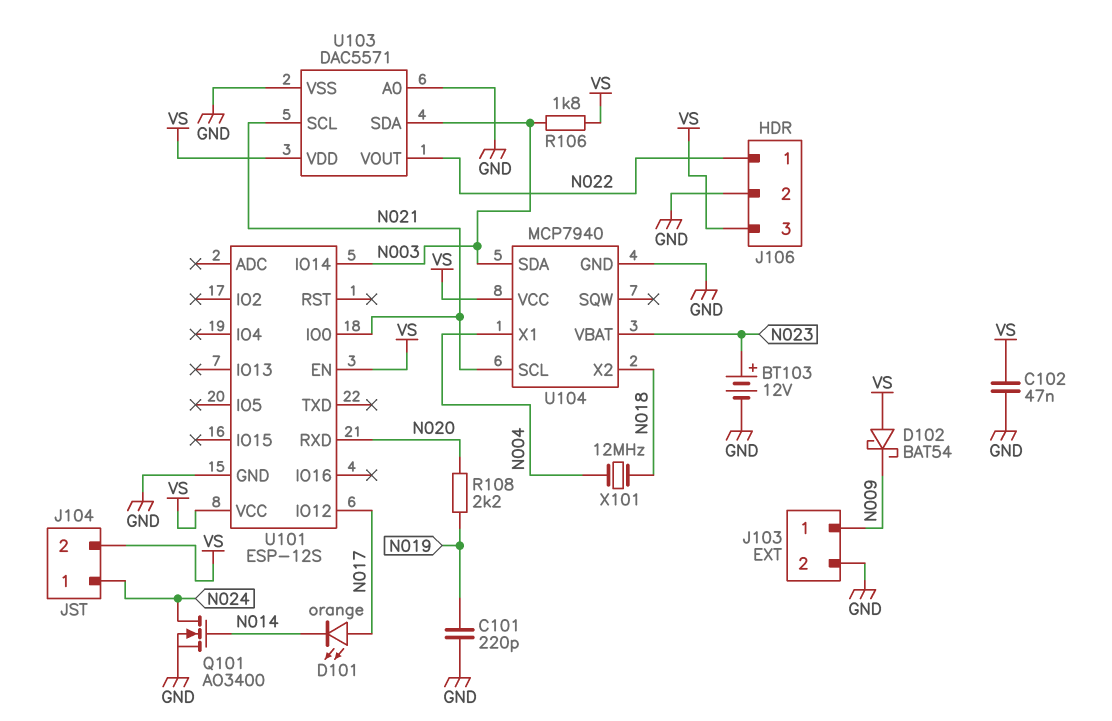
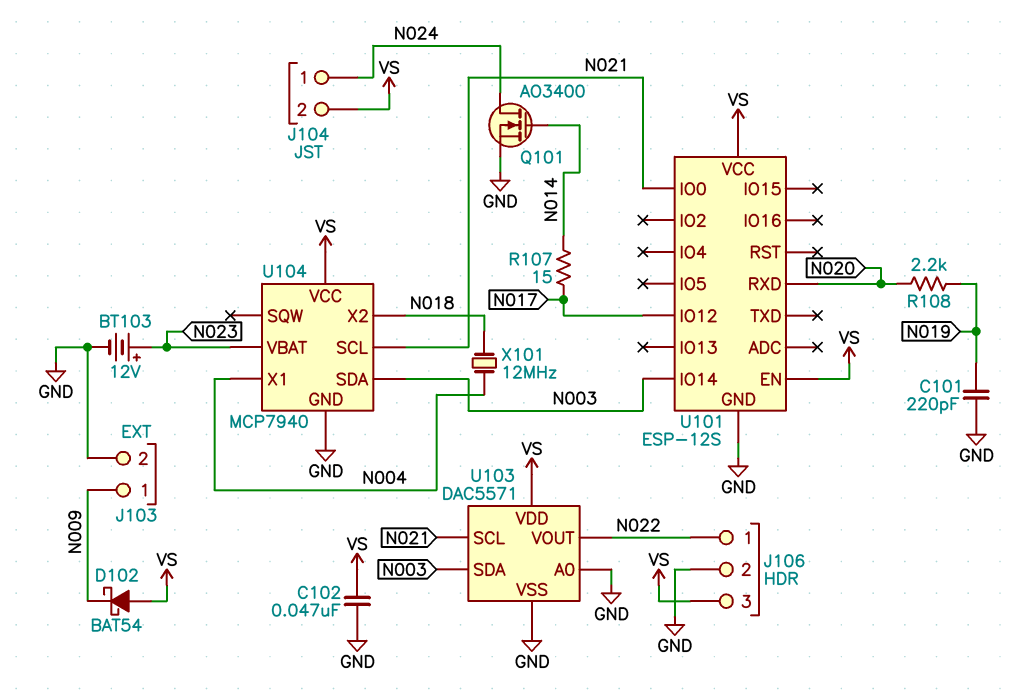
D101: LED orange (A N017, K N014) -> none
R106: 1.8k (N003, VS) -> none
R107: none -> 15 (N014, N017)

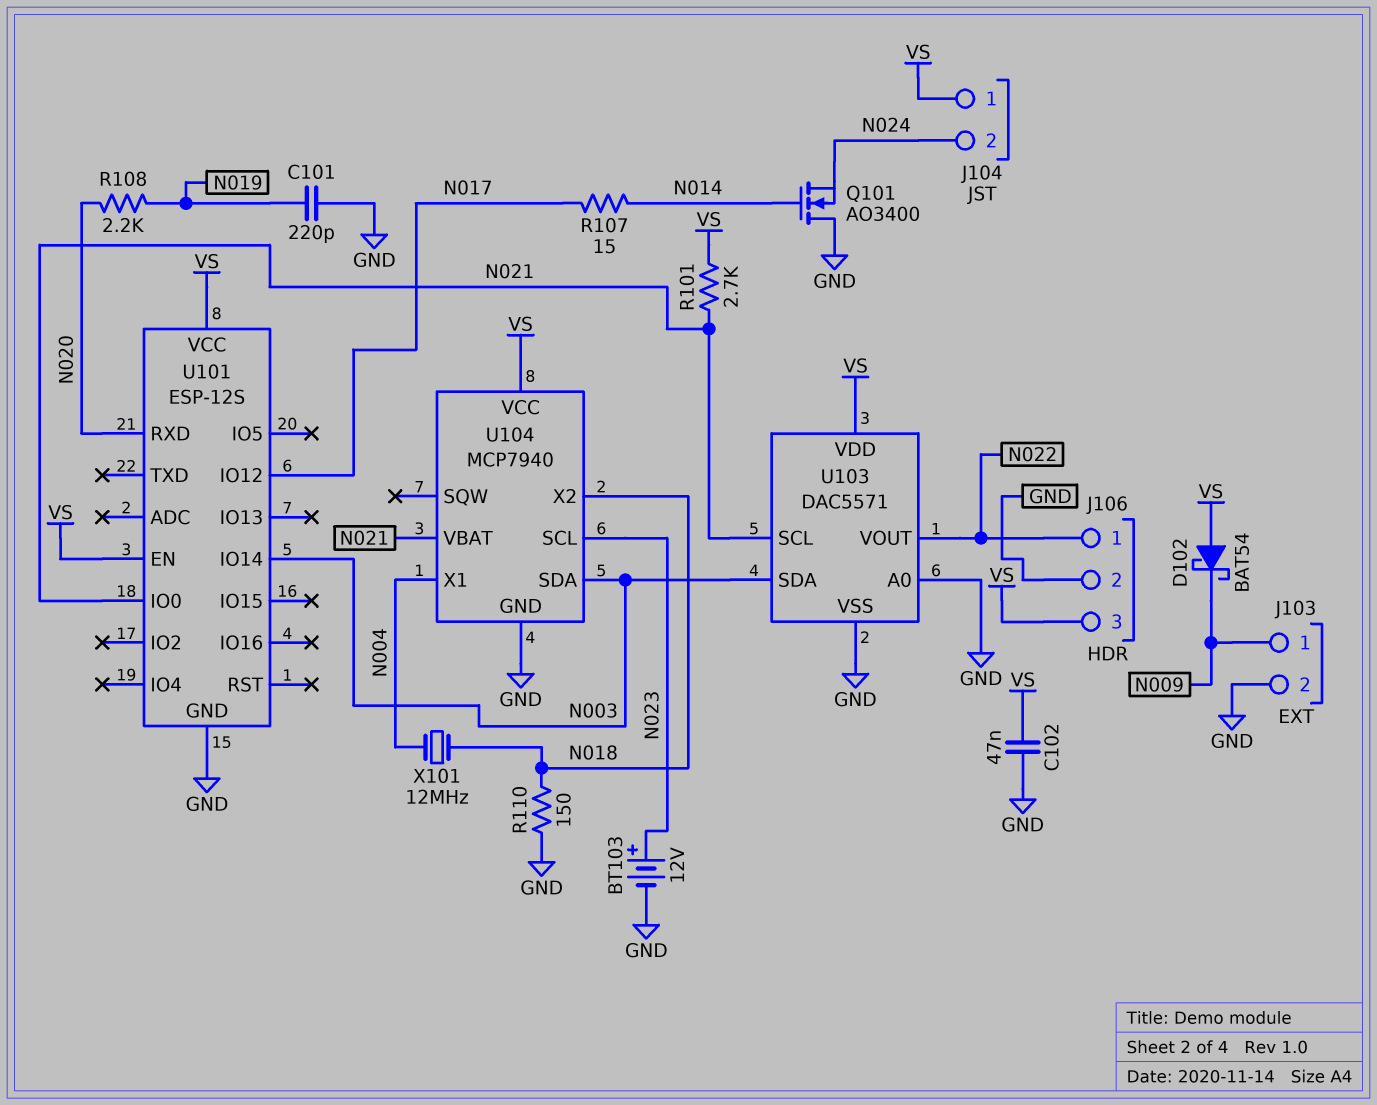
J104 pin 1: N024 -> VS
J104 pin 2: VS -> N024
Q101: NMOS AO3400 (G N014, D N024, S GND) -> NMOS AO3400 (G N014, D GND, S N024)
R101: none -> 2.7k (N021, VS)
R110: none -> 150 (GND, N018)
U104 pin SCL: N021 -> N023
U104 pin VBAT: N023 -> N021

